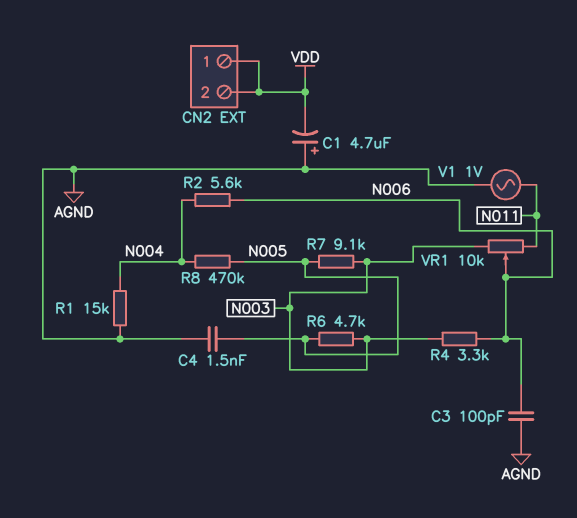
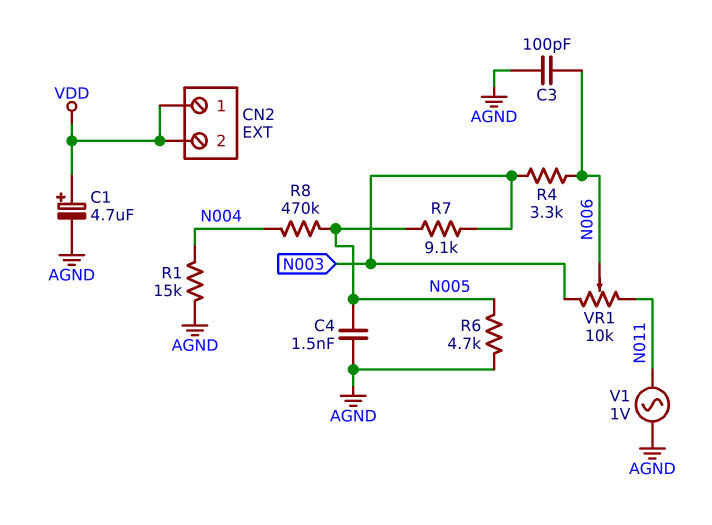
C1: 4.7uF (plus AGND, minus VDD) -> 4.7uF (plus VDD, minus AGND)
R2: 5.6k (N004, N006) -> none
R6: 4.7k (N003, N005) -> 4.7k (AGND, N005)

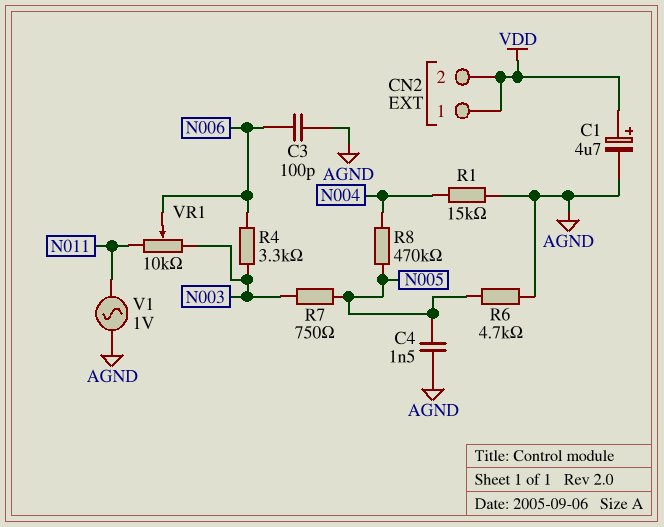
R7: 9.1k (N003, N005) -> 750 (N003, N005)

